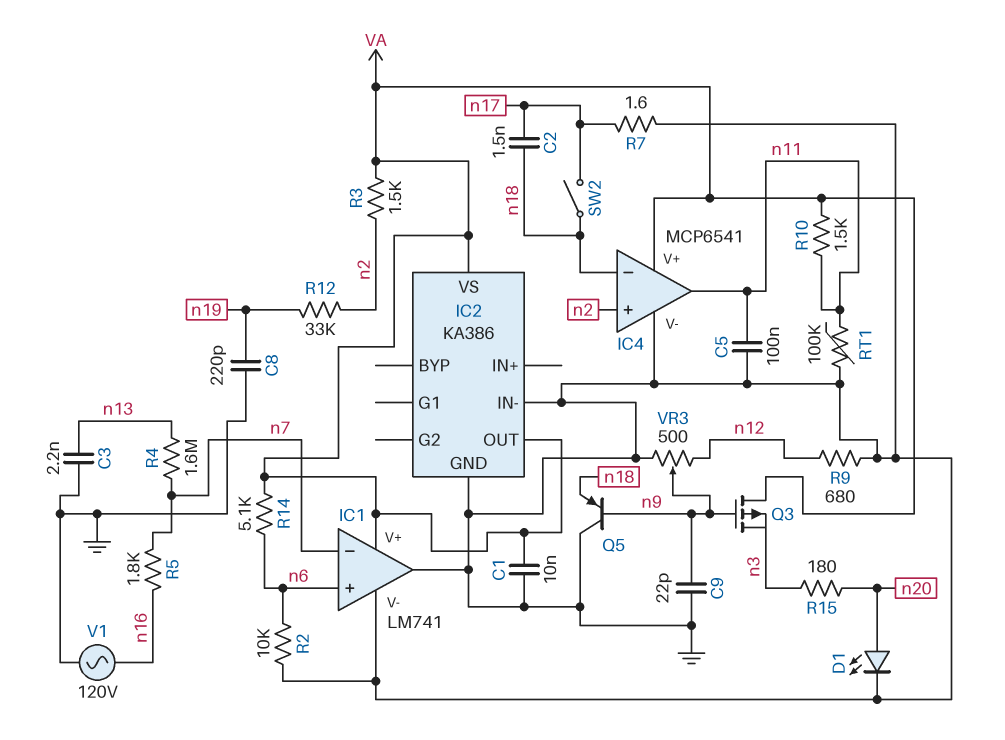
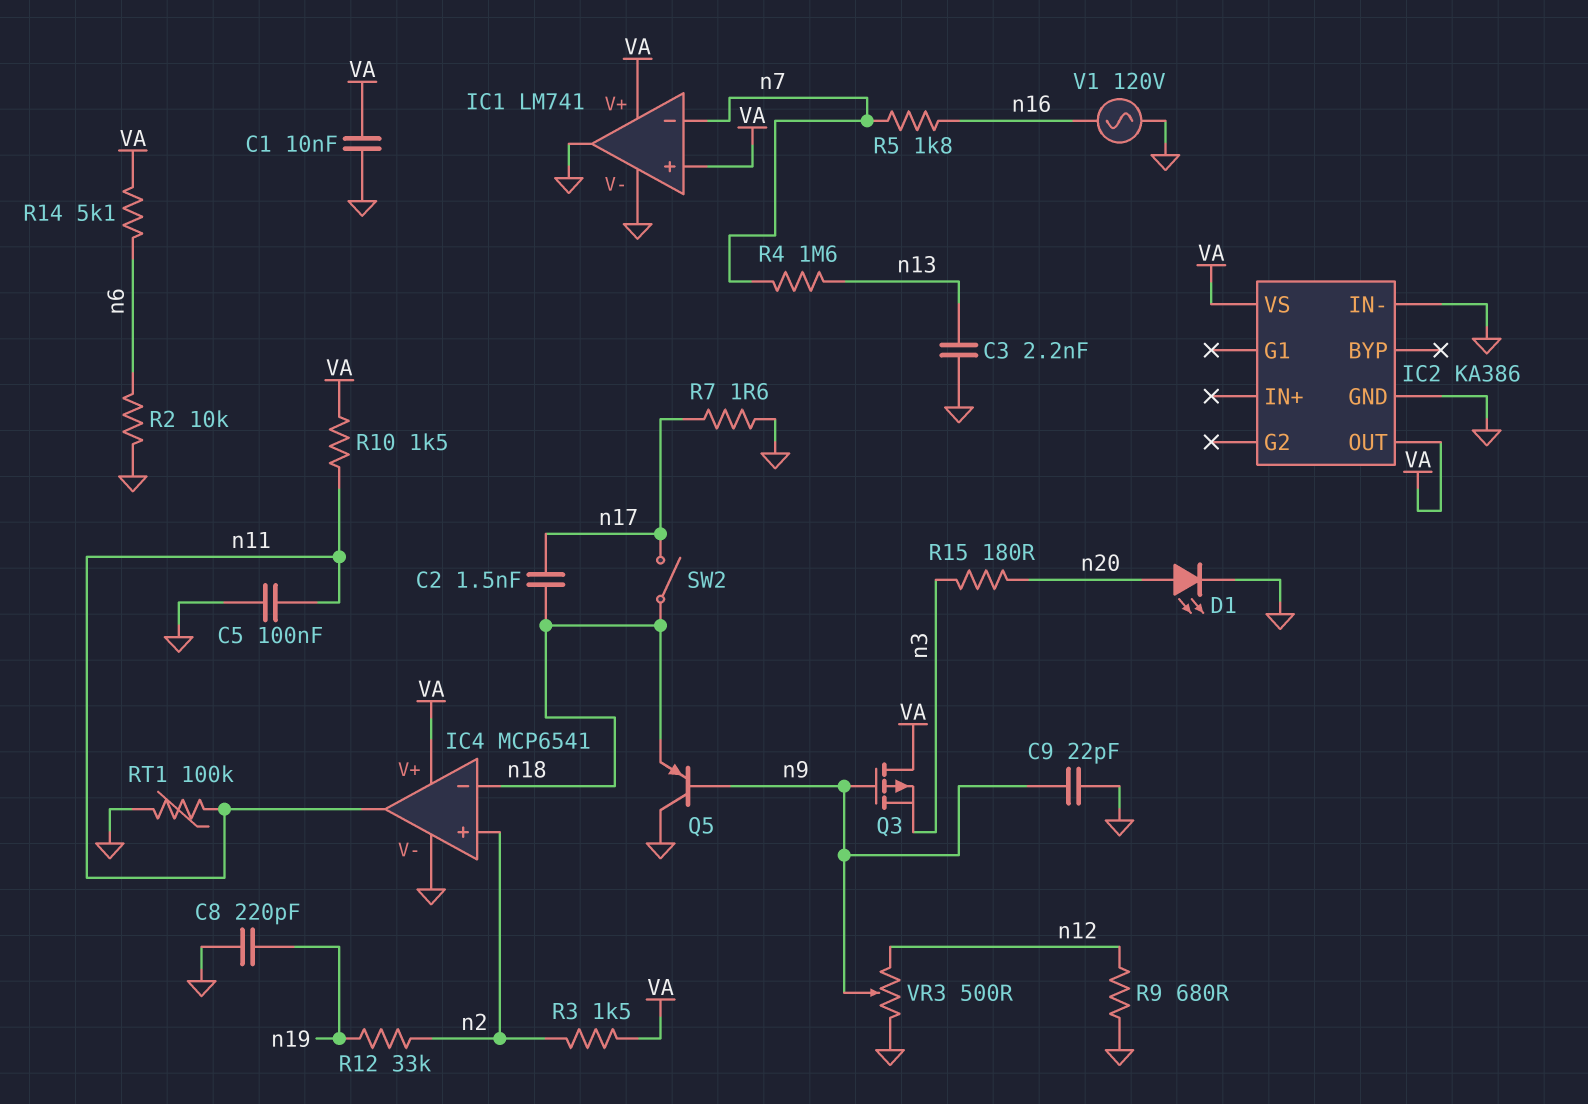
IC1 pin in+: n6 -> VA

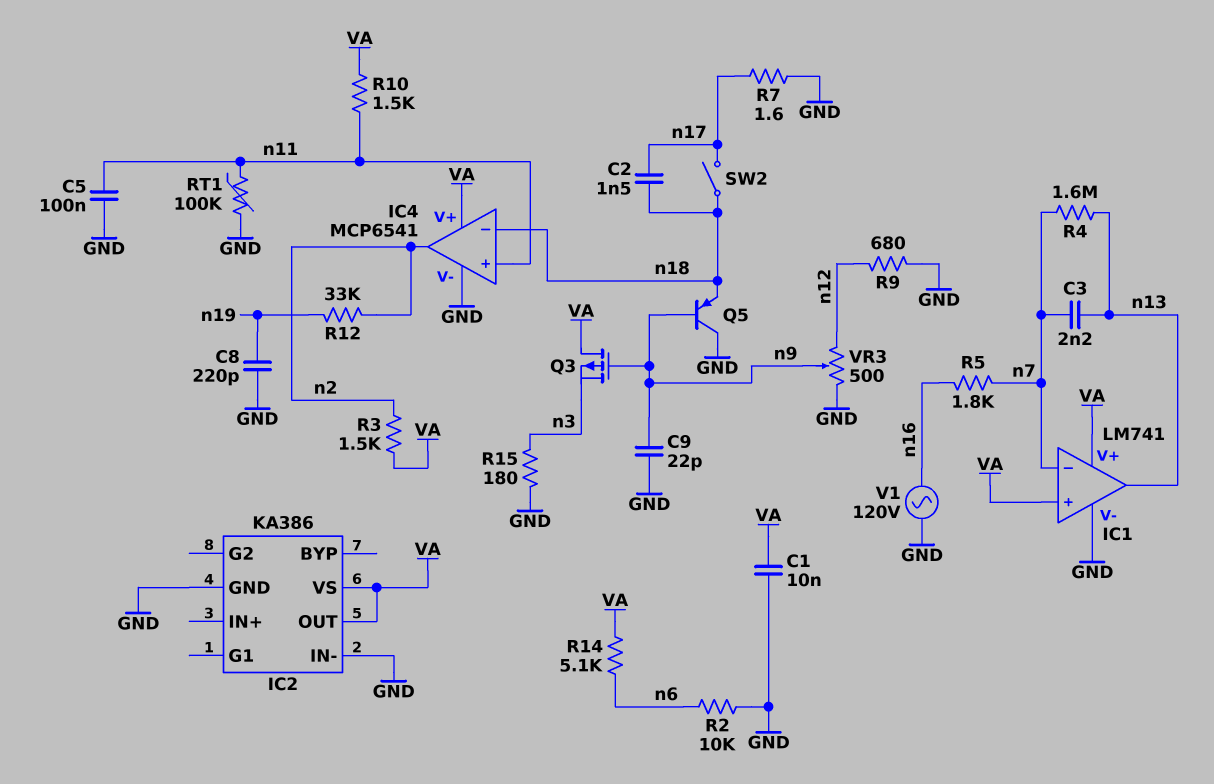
C3: 2.2nF (GND, n13) -> 2.2nF (n7, n13)
D1: LED (A n20, K GND) -> none
IC1 pin out: GND -> n13
IC4 pin in+: n2 -> n11
IC4 pin out: n11 -> n2
R15: 180 (n3, n20) -> 180 (GND, n3)

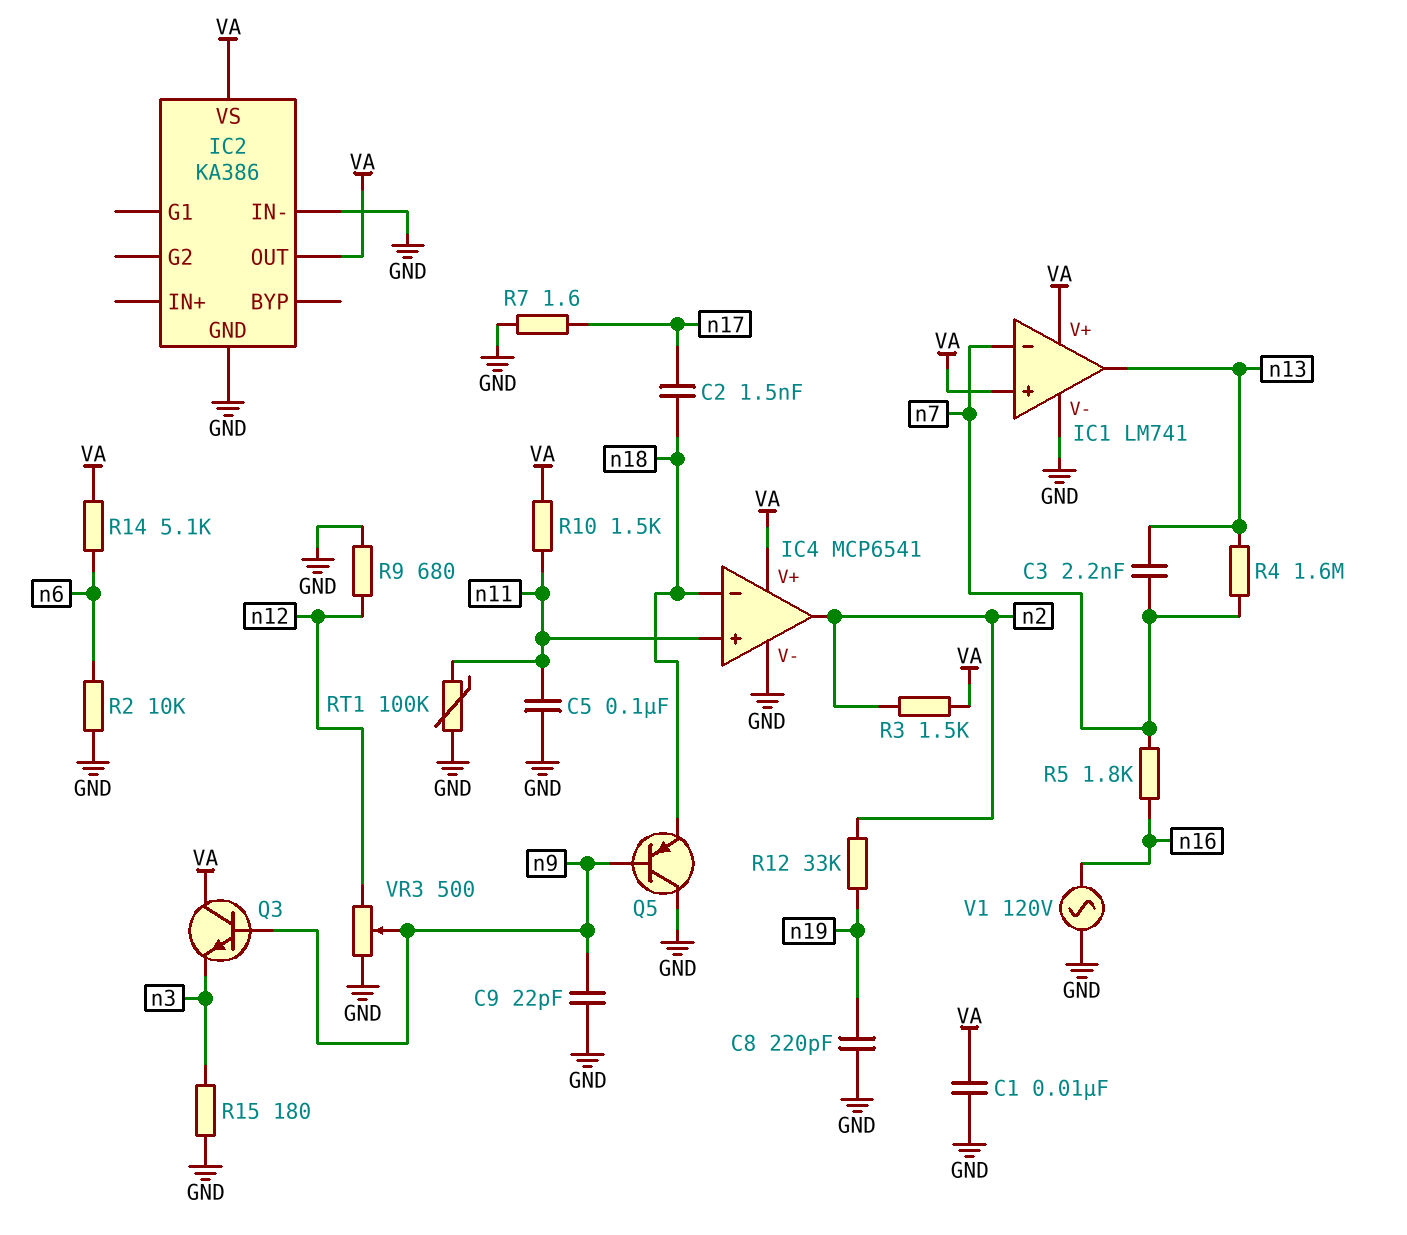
Q3: PMOS (G n9, D VA, S n3) -> NPN (B n9, C VA, E n3)
SW2: switch (n17, n18) -> none

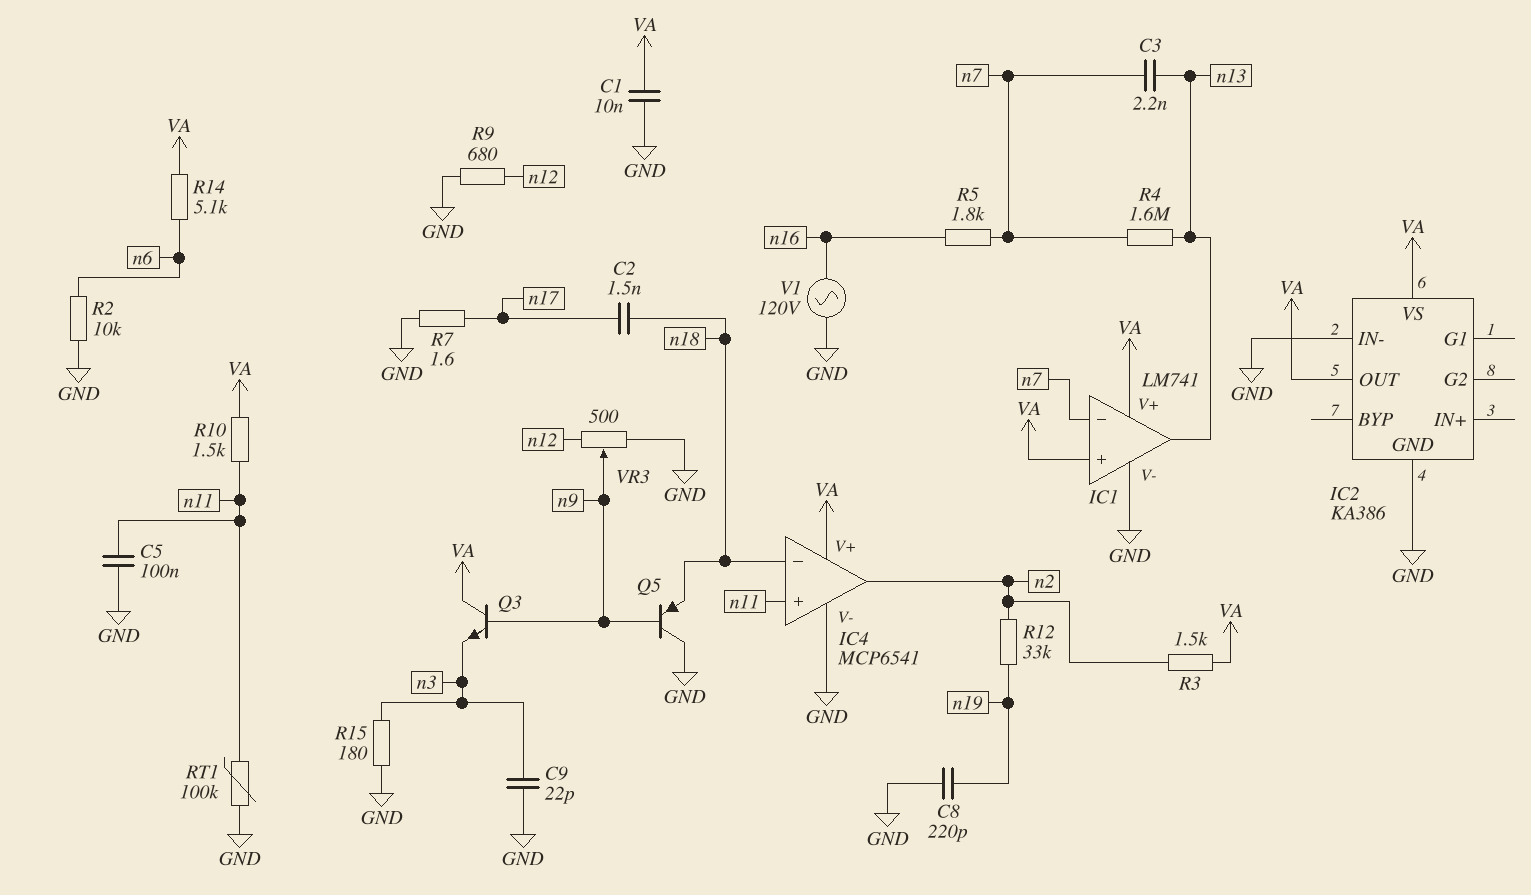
C9: 22pF (GND, n9) -> 22pF (GND, n3)

